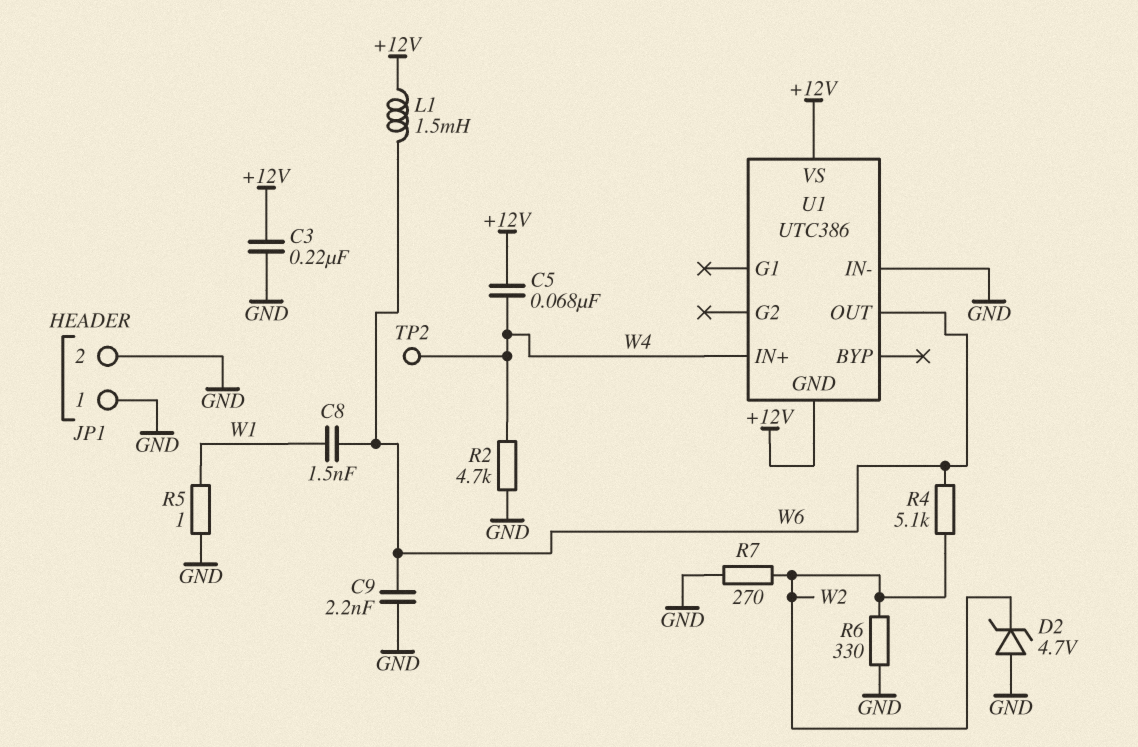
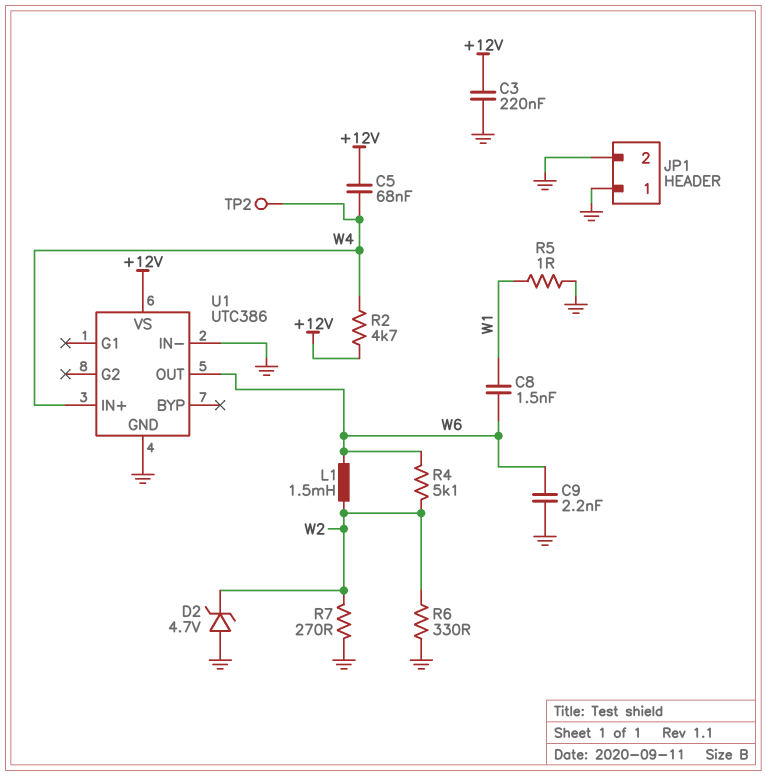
L1: 1.5mH (+12V, W6) -> 1.5mH (W2, W6)
R2: 4.7k (GND, W4) -> 4.7k (+12V, W4)
U1 pin GND: +12V -> GND

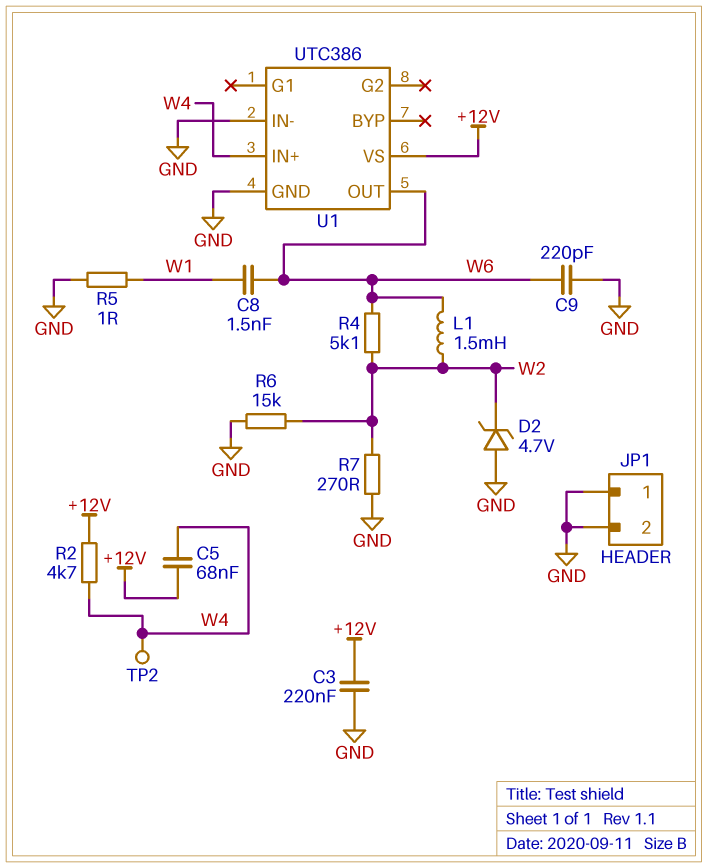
C9: 2.2nF (GND, W6) -> 220pF (GND, W6)
R6: 330 (GND, W2) -> 15k (GND, W2)

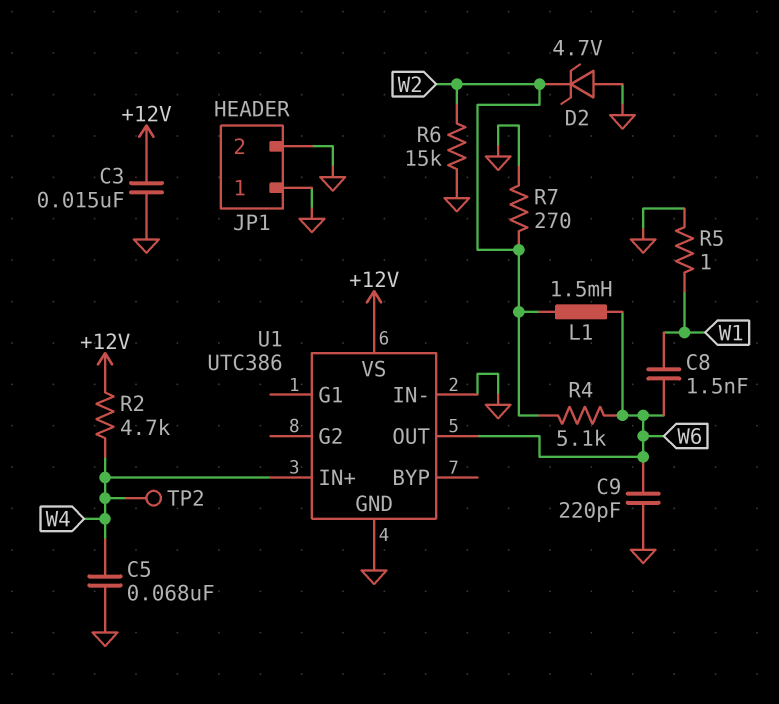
C3: 220nF (+12V, GND) -> 15nF (+12V, GND)
C5: 68nF (+12V, W4) -> 68nF (GND, W4)

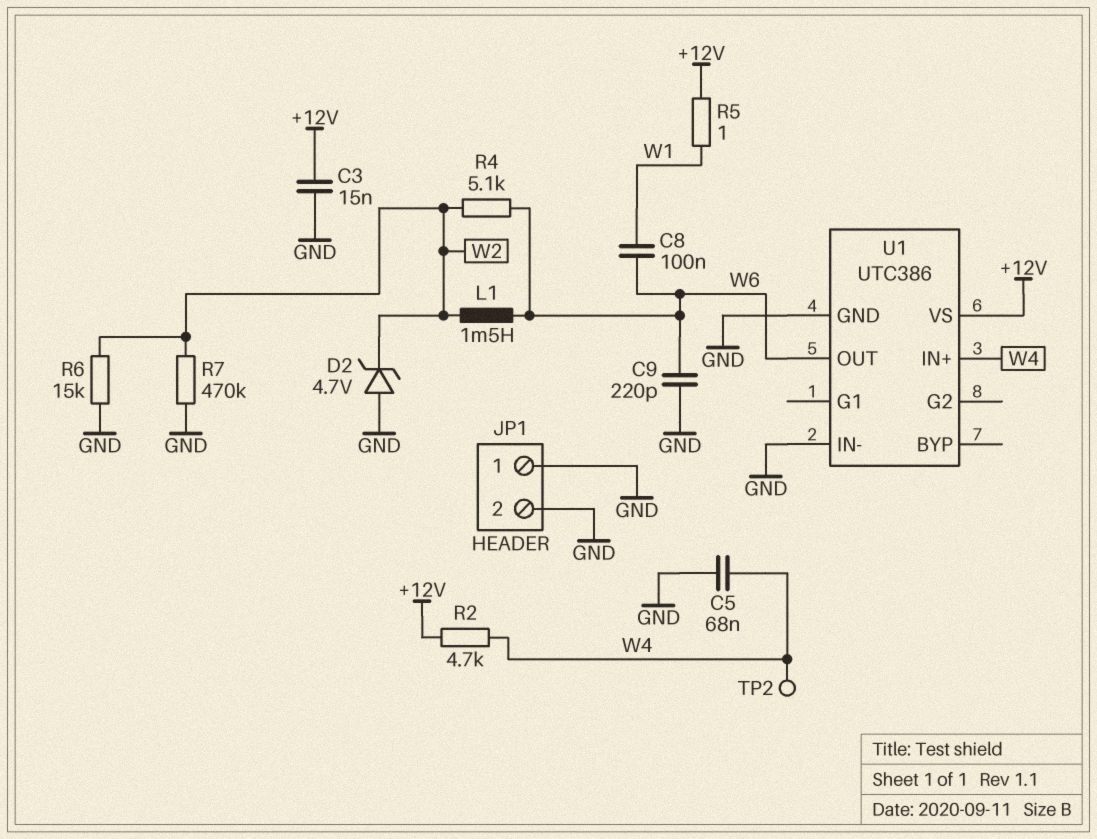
C8: 1.5nF (W1, W6) -> 100nF (W1, W6)
R5: 1 (GND, W1) -> 1 (+12V, W1)
R7: 270 (GND, W2) -> 470k (GND, W2)

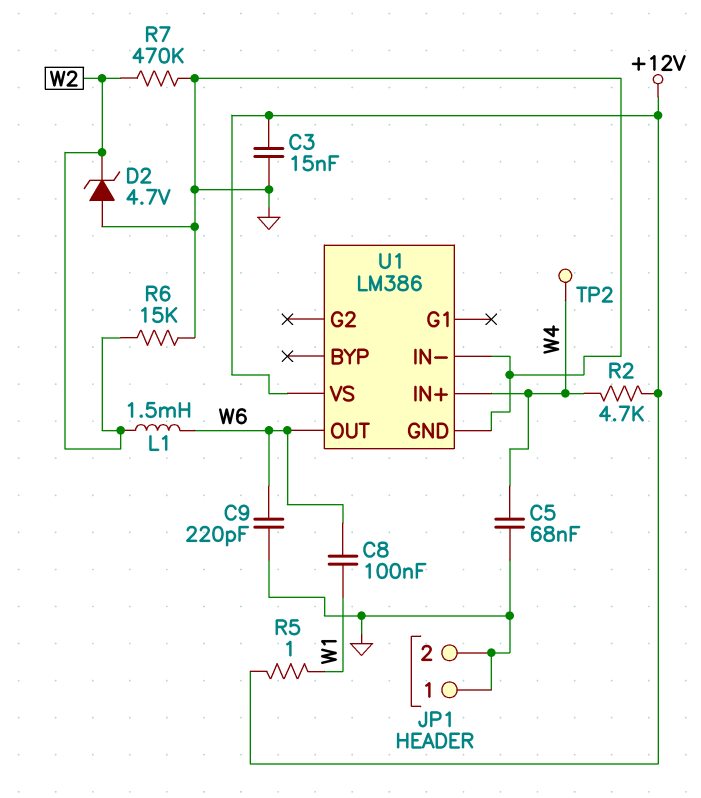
R4: 5.1k (W2, W6) -> none
U1: UTC386 -> LM386

